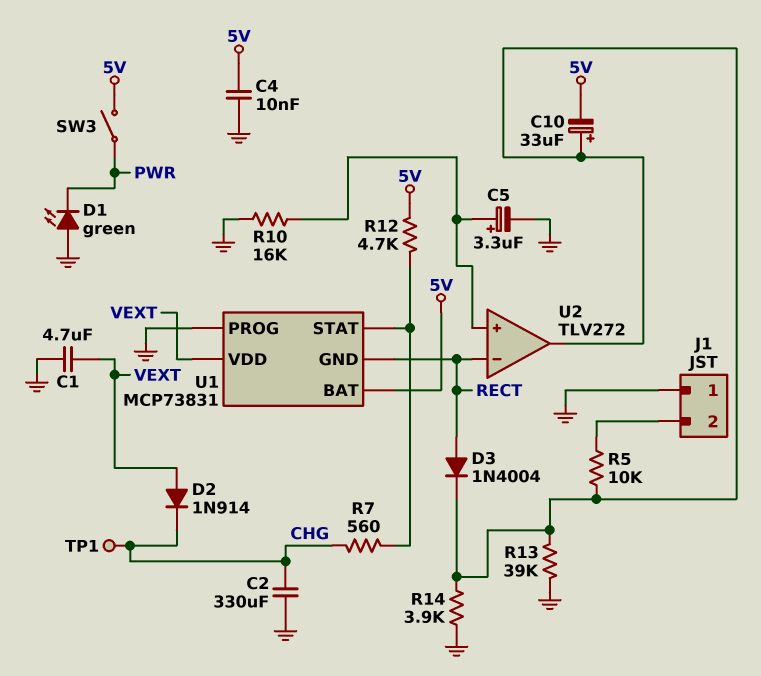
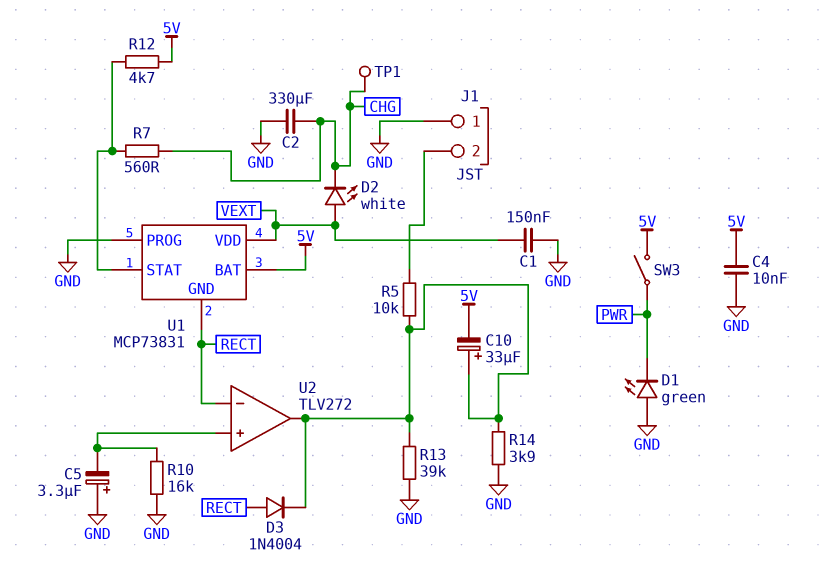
C1: 4.7uF (GND, VEXT) -> 150nF (GND, VEXT)
C5: 3.3uF (plus U2/in+, minus GND) -> 3.3uF (plus GND, minus U2/in+)
D2: diode 1N914 (A VEXT, K CHG) -> LED white (A VEXT, K CHG)

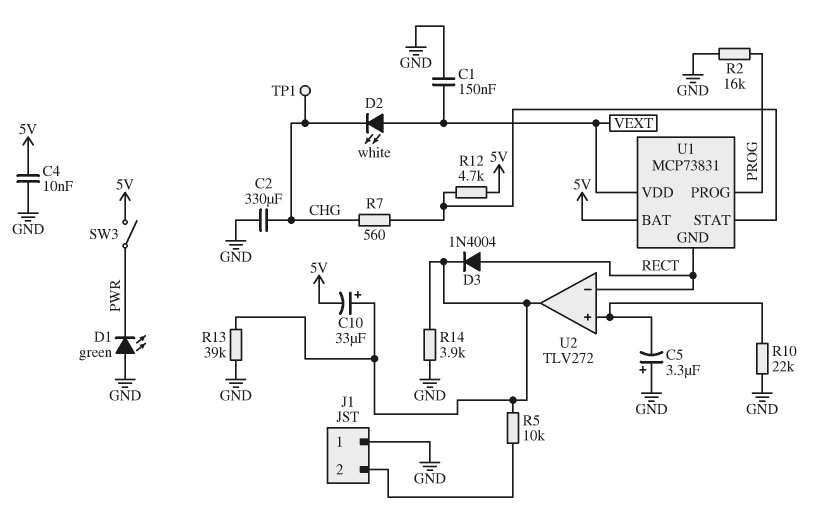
R2: none -> 16k (GND, PROG)
R10: 16k (GND, U2/in+) -> 22k (GND, U2/in+)
U1 pin PROG: GND -> PROG

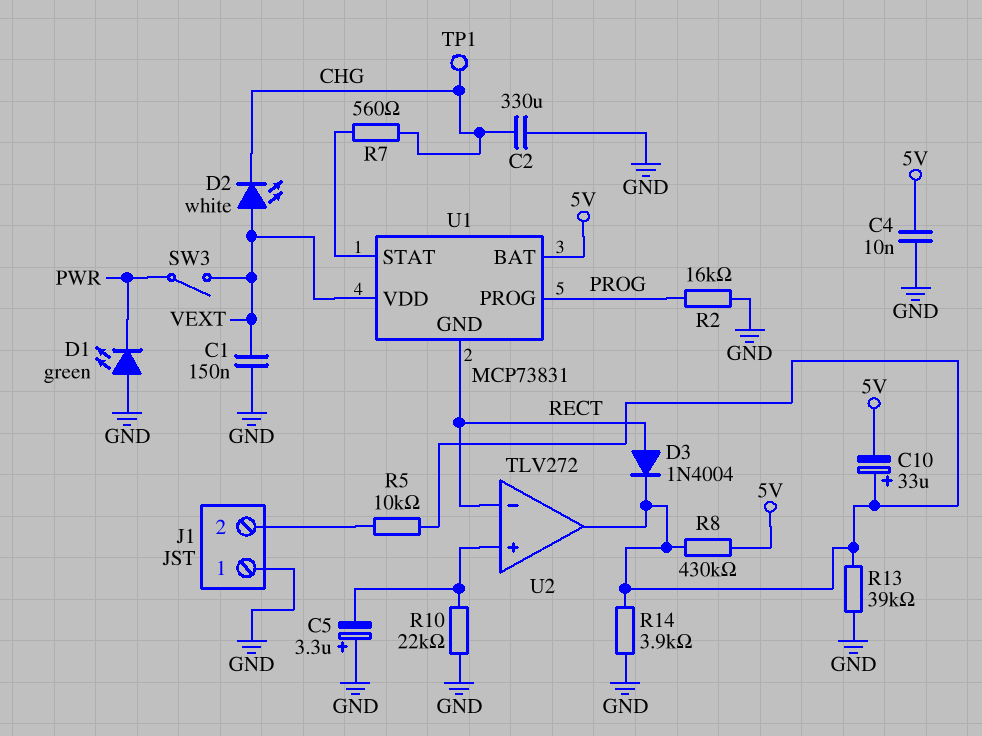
R8: none -> 430k (5V, U2/out)
R12: 4.7k (5V, U1/STAT) -> none
SW3: switch (5V, PWR) -> switch (PWR, VEXT)

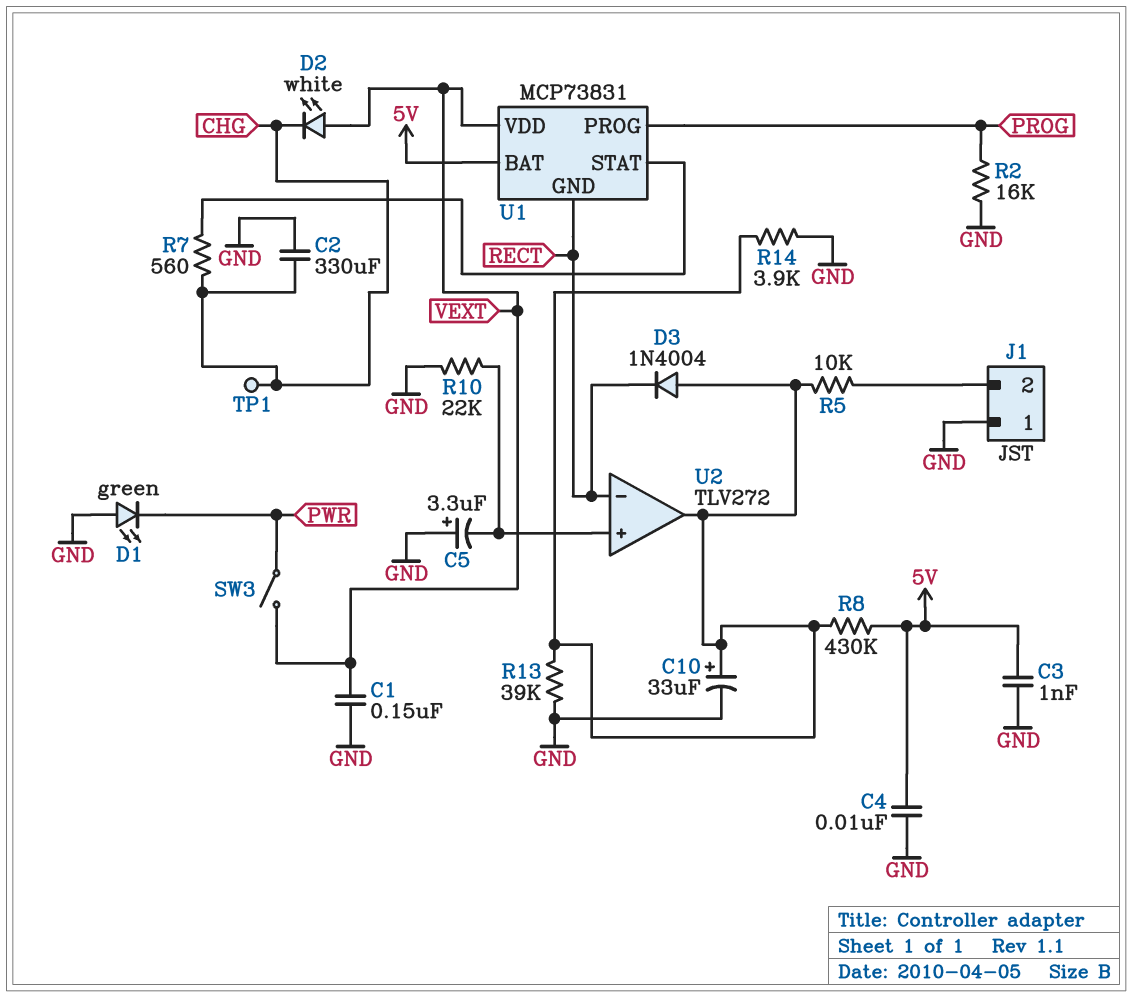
C3: none -> 1nF (5V, GND)
C10: 33uF (plus U2/out, minus 5V) -> 33uF (plus U2/out, minus GND)
D3: diode 1N4004 (A RECT, K U2/out) -> diode 1N4004 (A U2/out, K RECT)

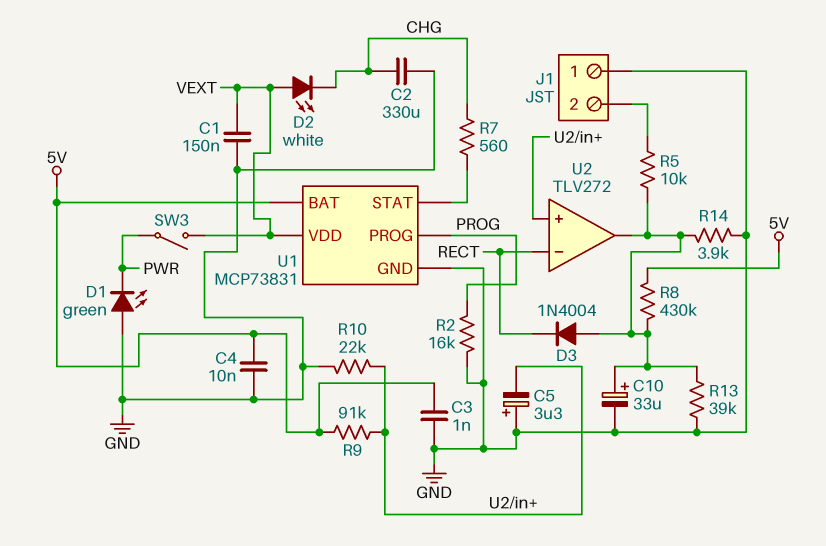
R9: none -> 91k (5V, U2/in+)
TP1: test point (CHG) -> none
U1 pin GND: RECT -> GND

